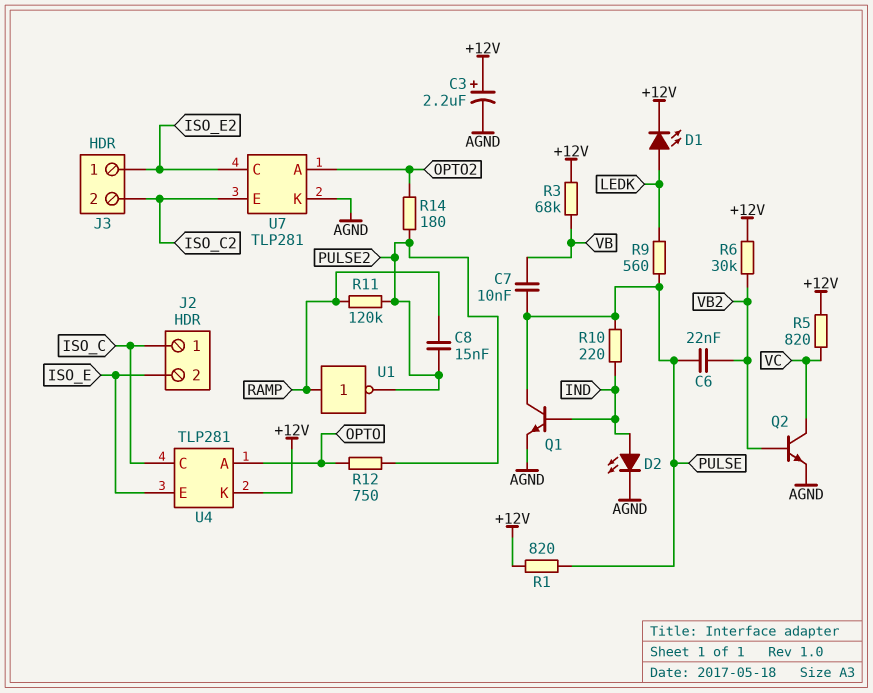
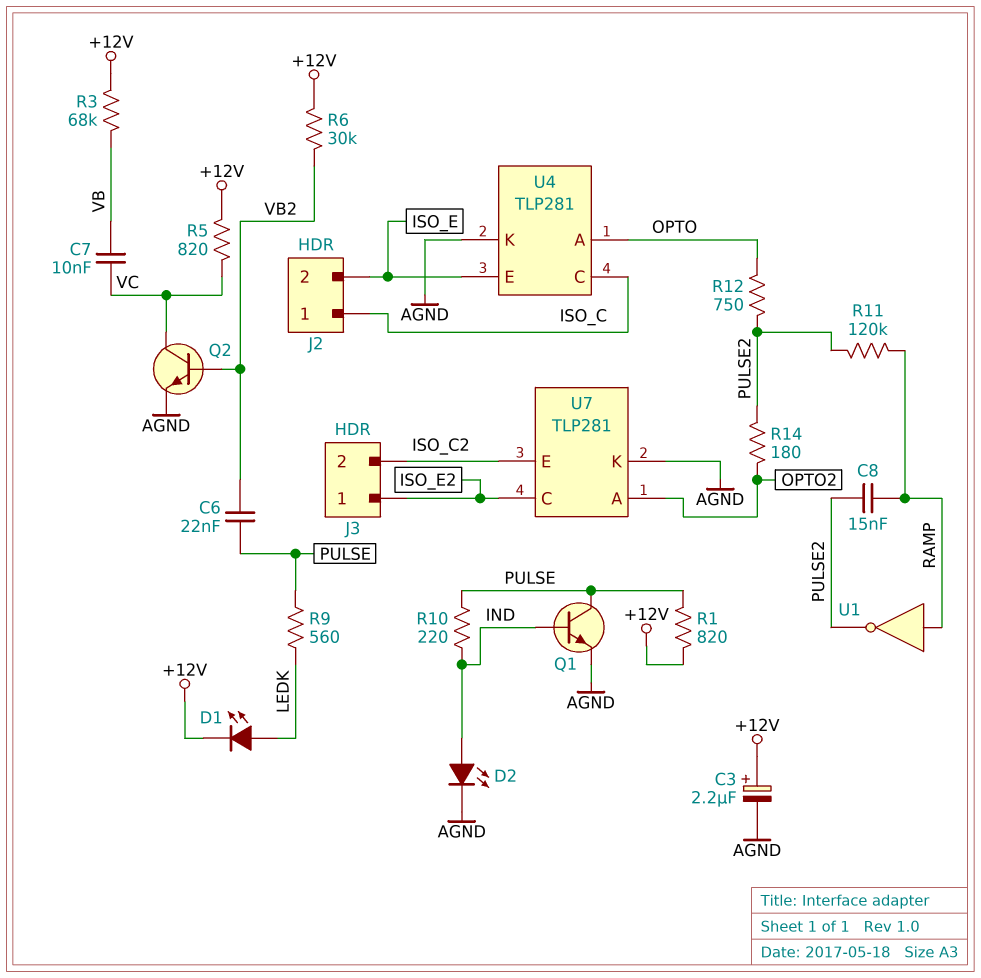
C7: 10nF (PULSE, VB) -> 10nF (VB, VC)
U4 pin K: +12V -> AGND

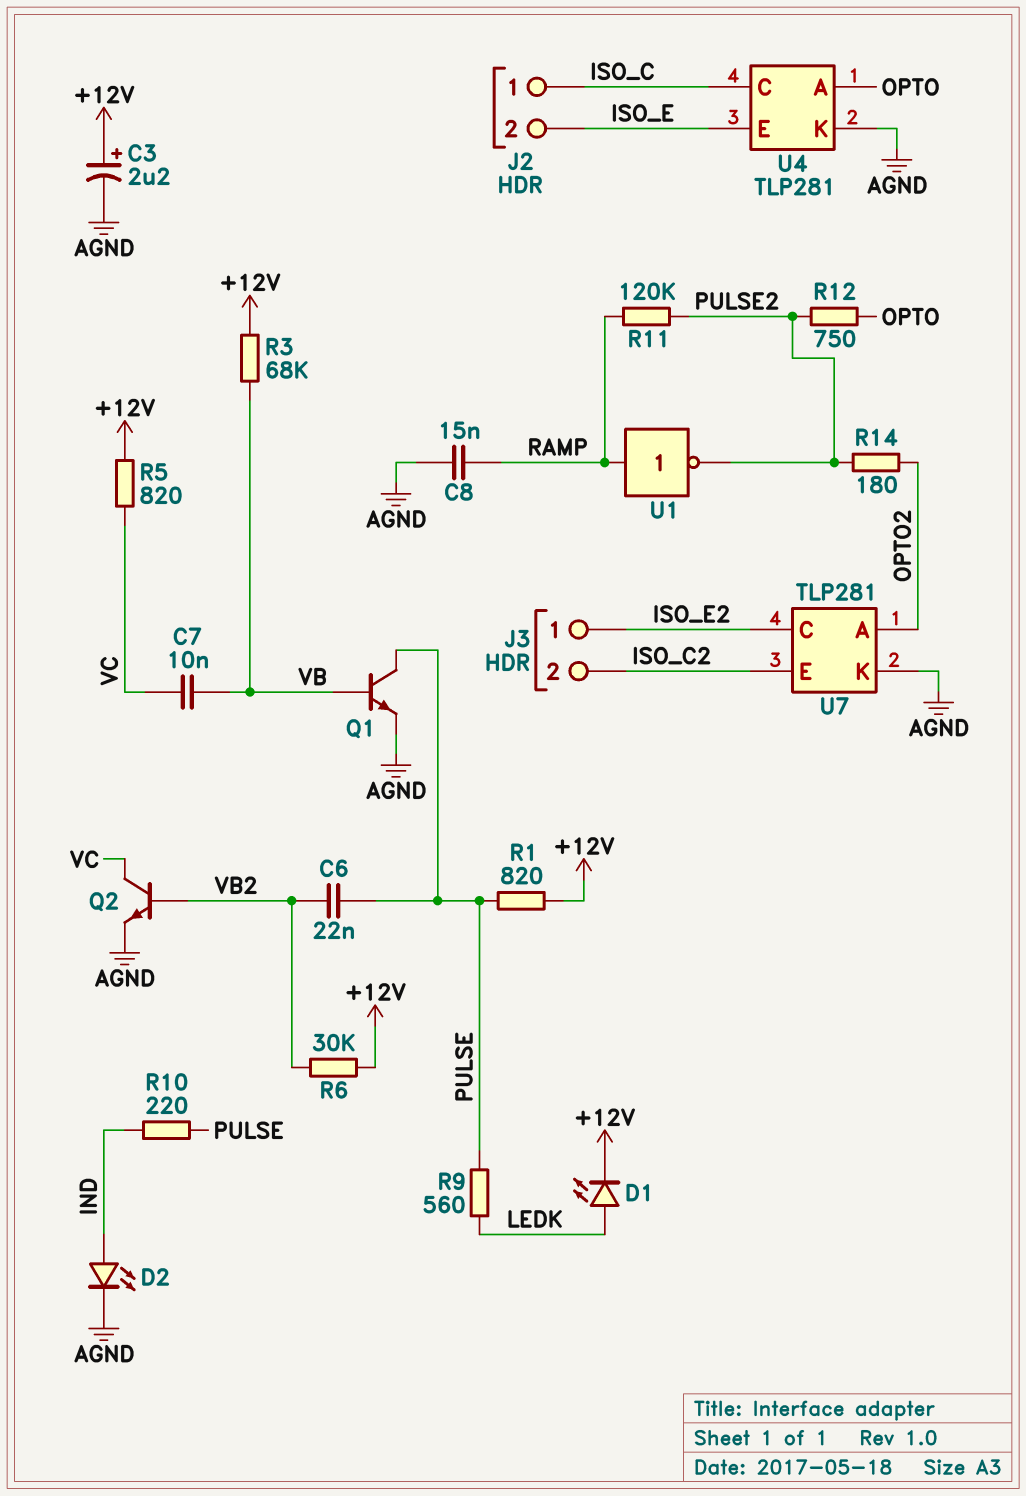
C8: 15nF (PULSE2, RAMP) -> 15nF (AGND, RAMP)
Q1: NPN (B IND, C PULSE, E AGND) -> NPN (B VB, C PULSE, E AGND)

